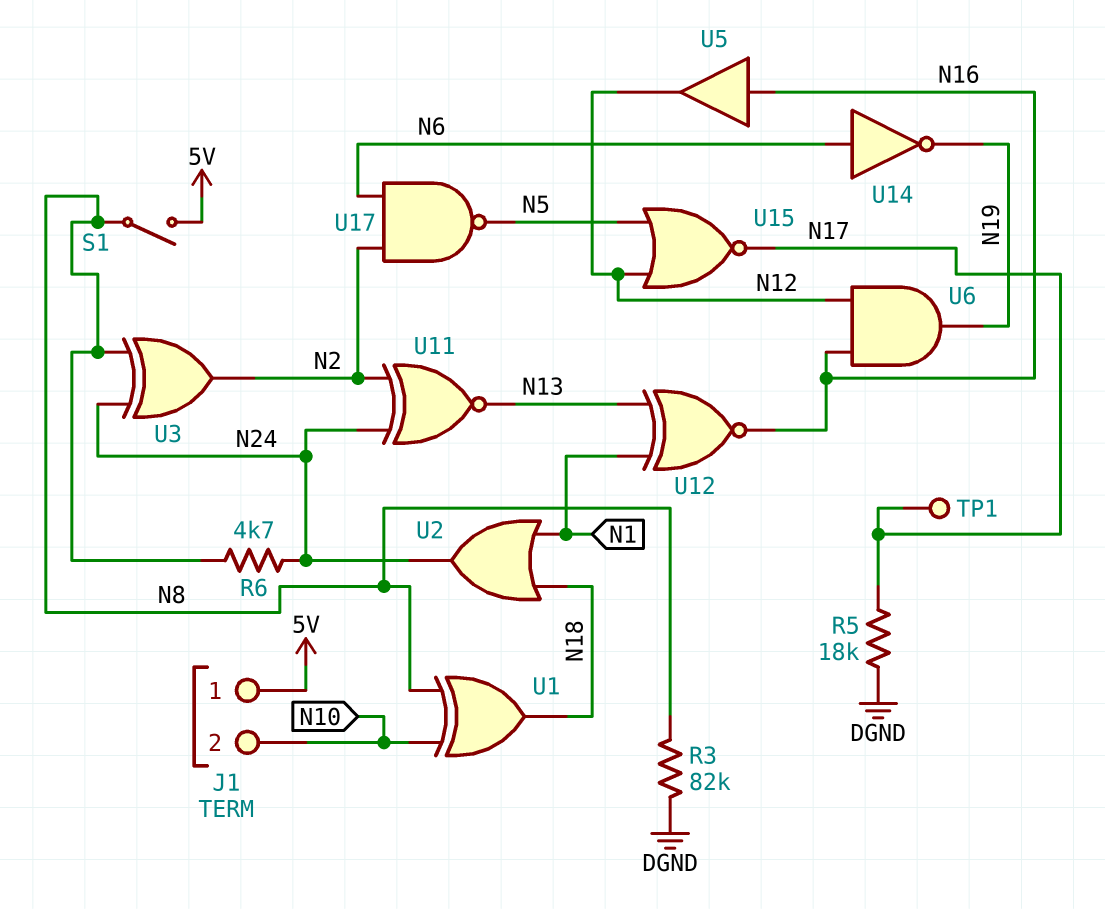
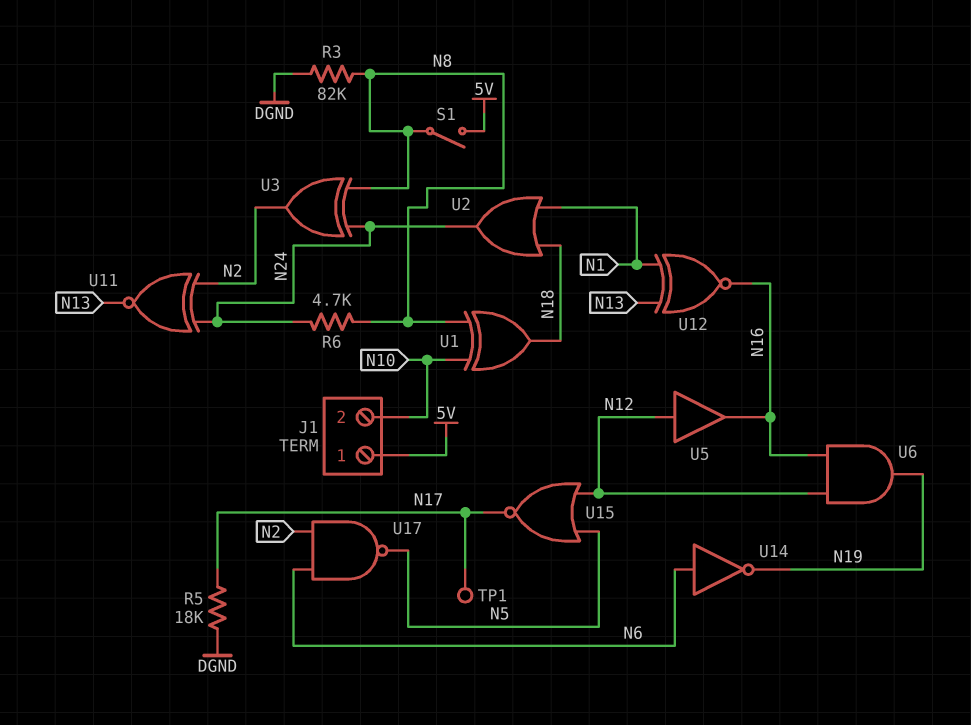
U5: buffer (in N16, out N12) -> buffer (in N12, out N16)

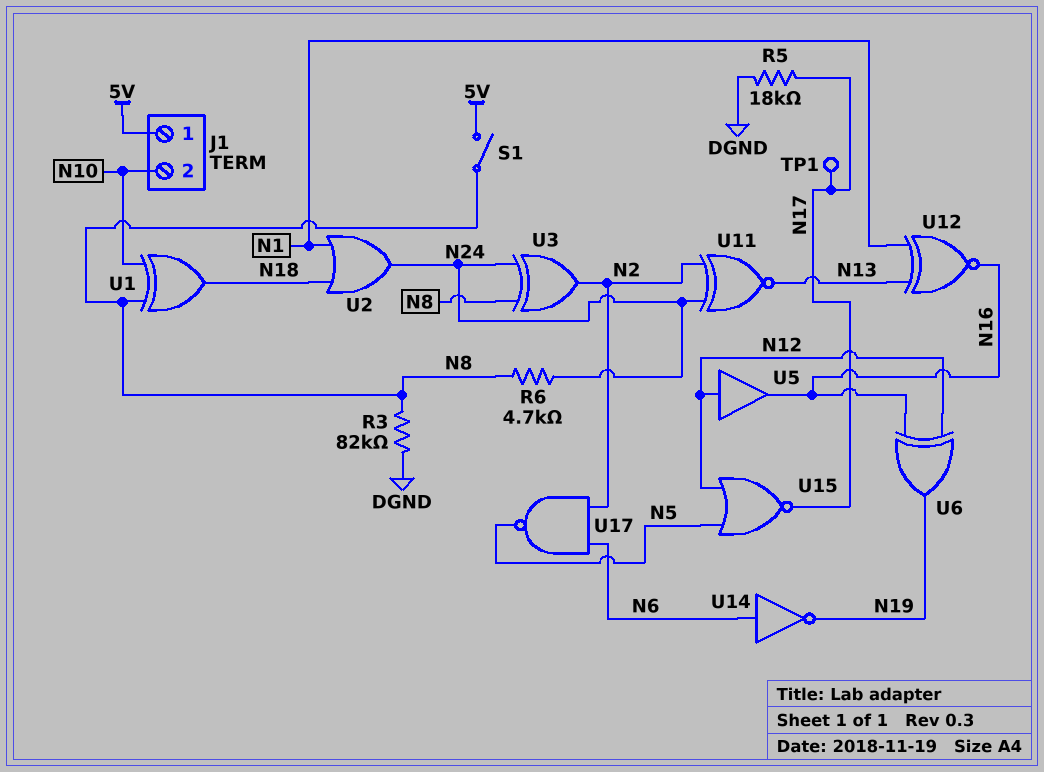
U6: AND (in N12, in N16, out N19) -> XOR (in N12, in N16, out N19)

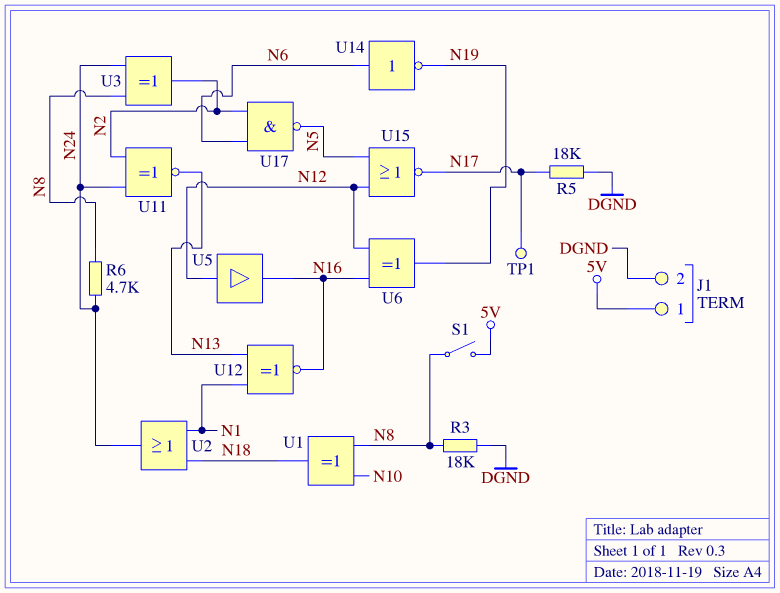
J1 pin 2: N10 -> DGND
R3: 82k (DGND, N8) -> 18k (DGND, N8)

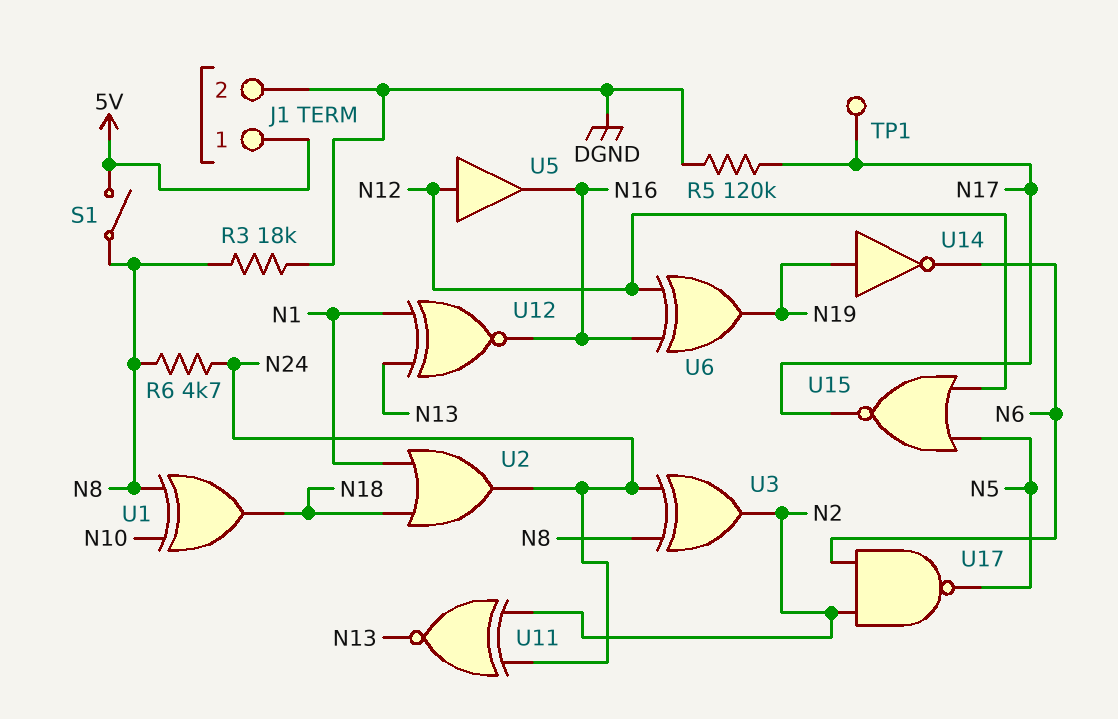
R5: 18k (DGND, N17) -> 120k (DGND, N17)
U14: NOT (in N6, out N19) -> NOT (in N19, out N6)

